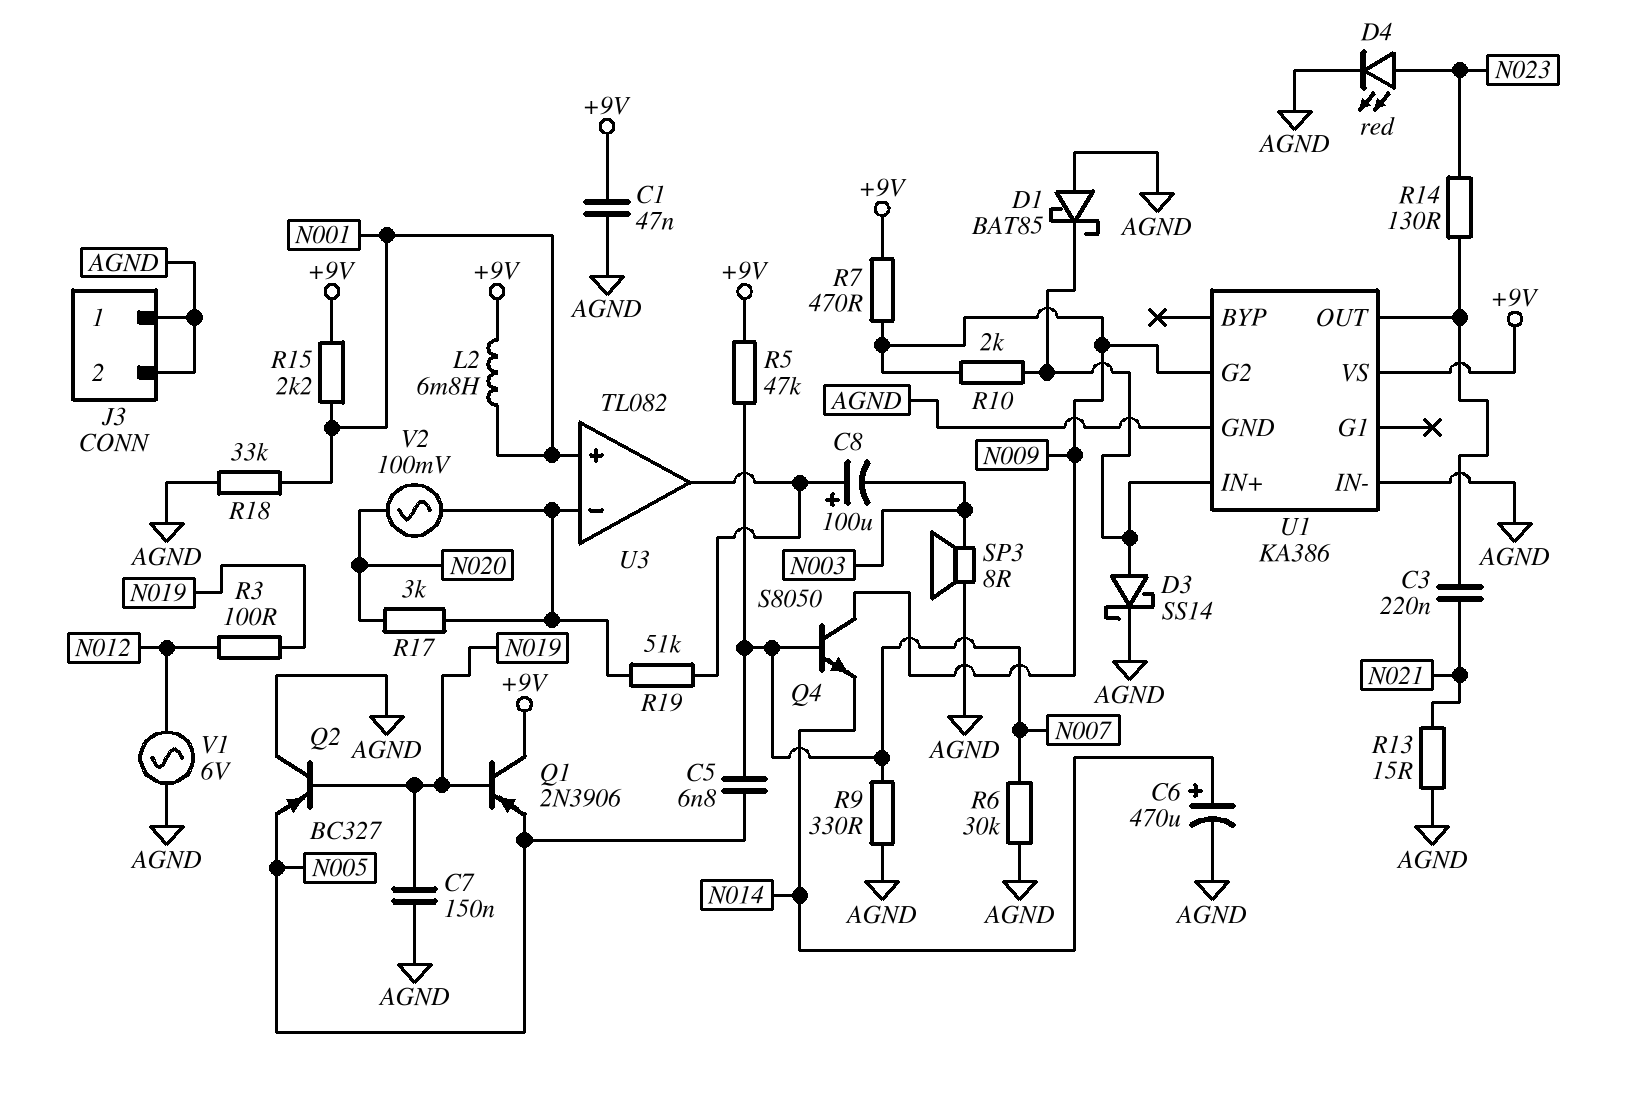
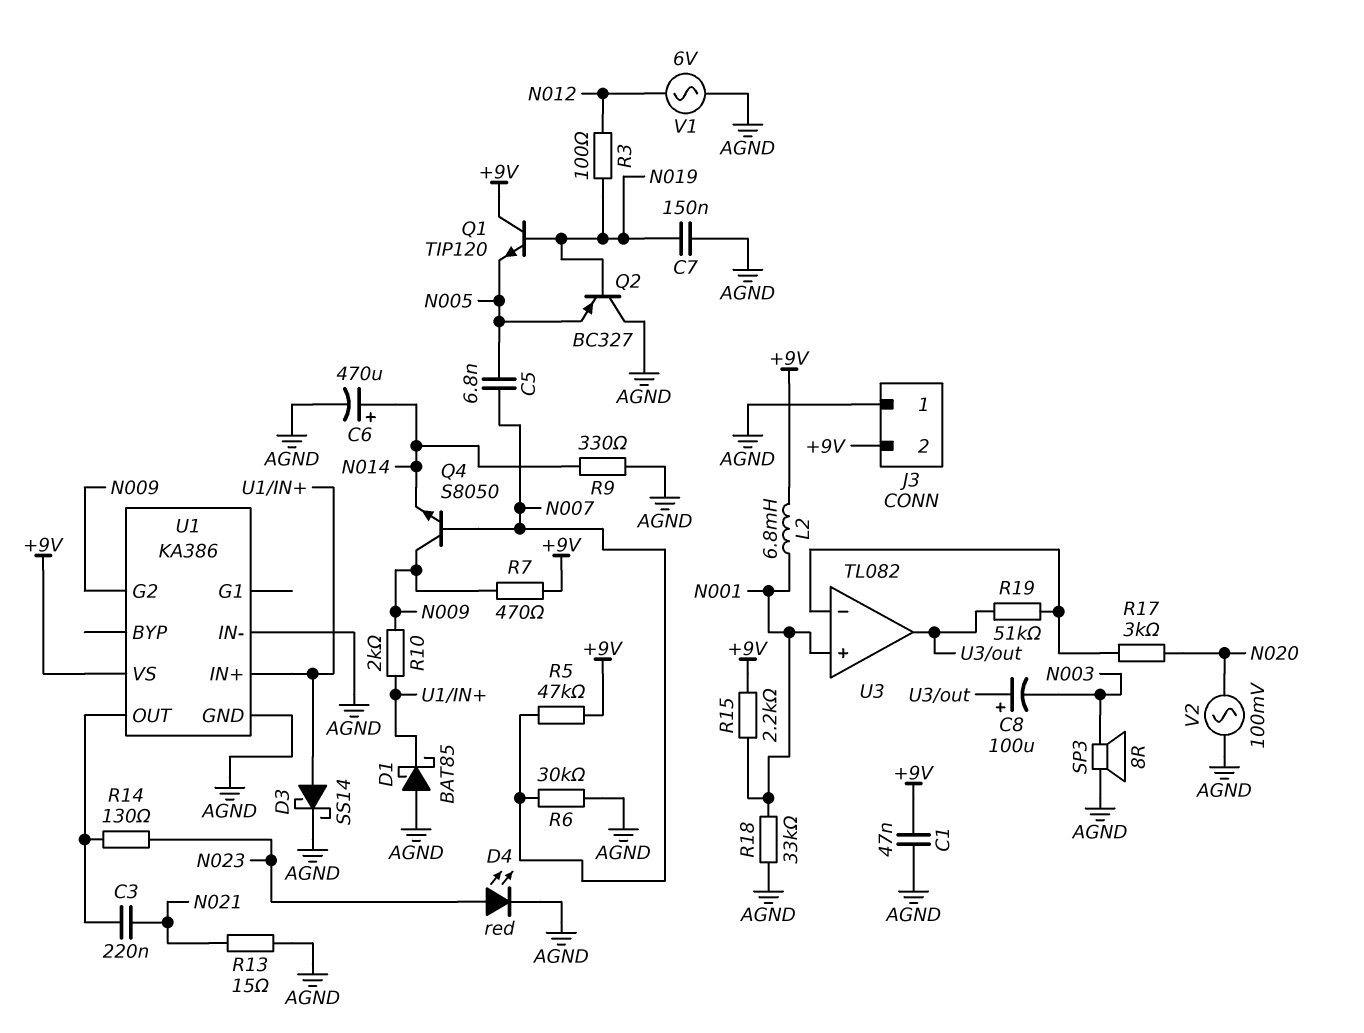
J3 pin 2: AGND -> +9V
Q1: PNP 2N3906 (B N019, C +9V, E N005) -> NPN TIP120 (B N019, C +9V, E N005)
R9: 330 (AGND, N007) -> 330 (AGND, N014)
V2: AC 100mV (N020, U3/in-) -> AC 100mV (AGND, N020)

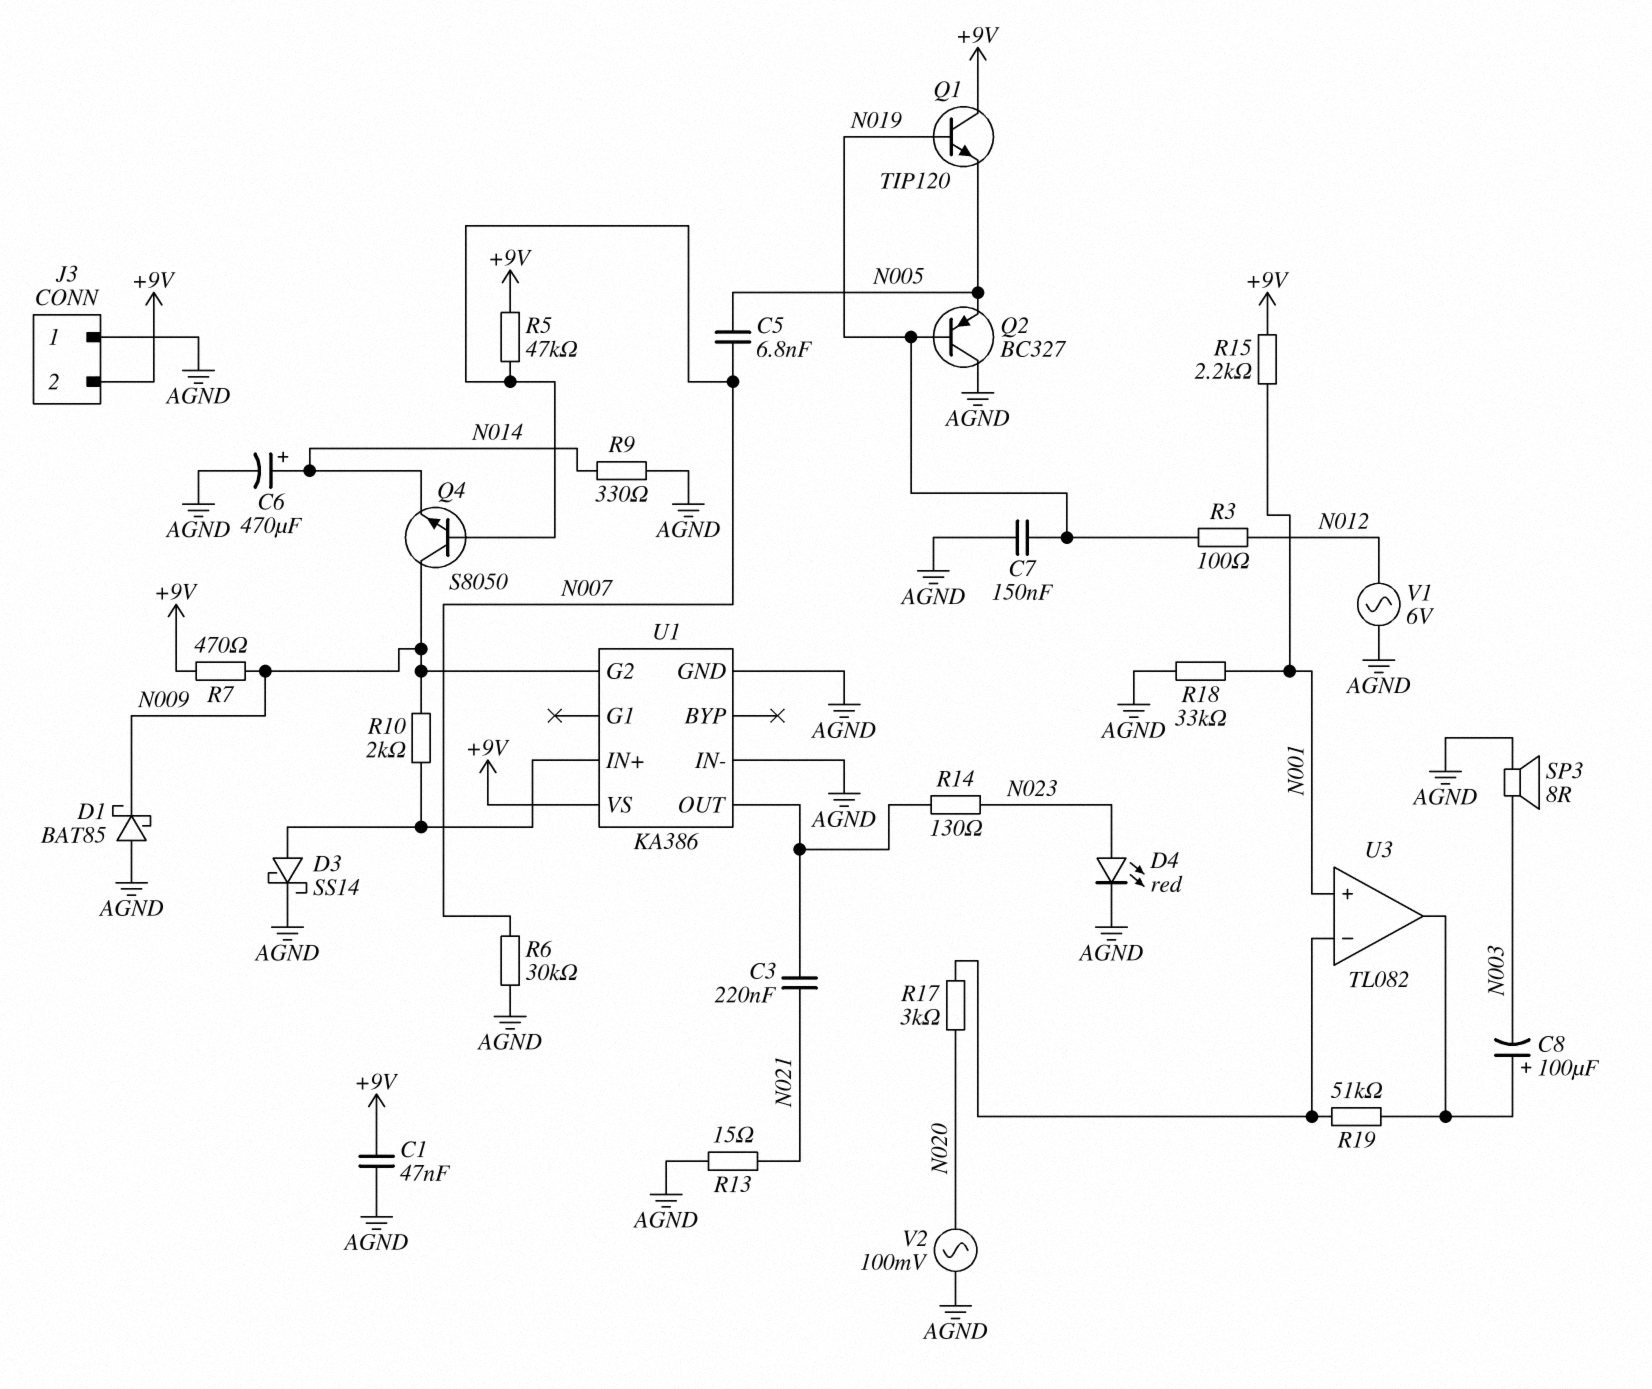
D1: schottky BAT85 (A AGND, K U1/IN+) -> schottky BAT85 (A AGND, K N009)
L2: 6.8mH (+9V, N001) -> none

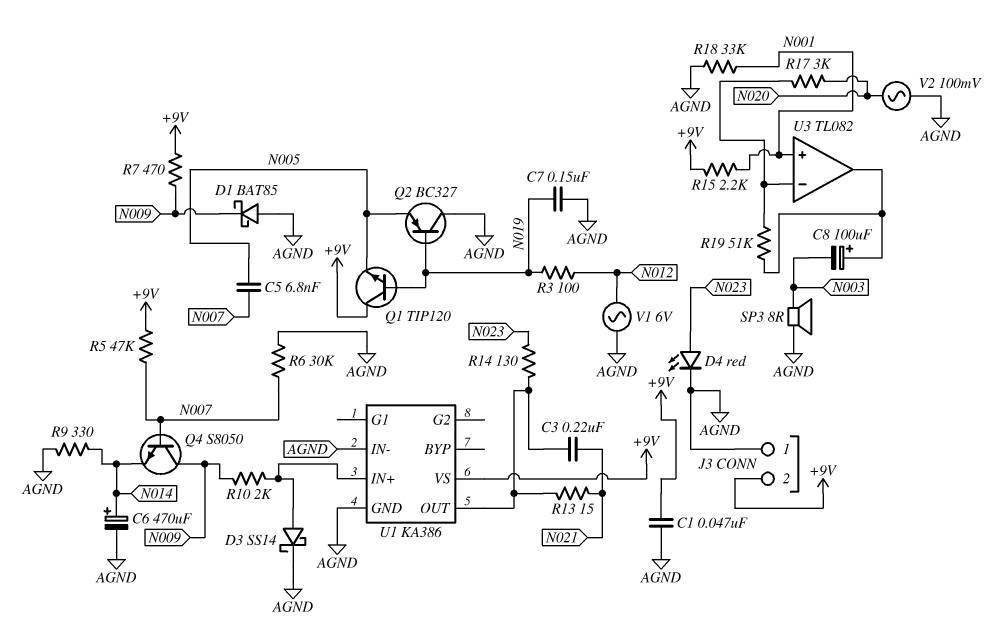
R13: 15 (AGND, N021) -> 15 (N021, U1/OUT)
U1 pin G2: N009 -> none

